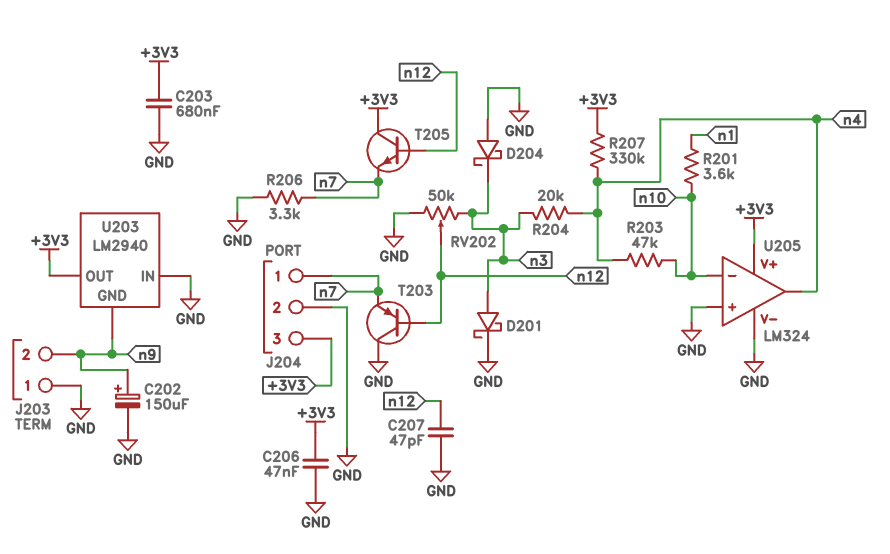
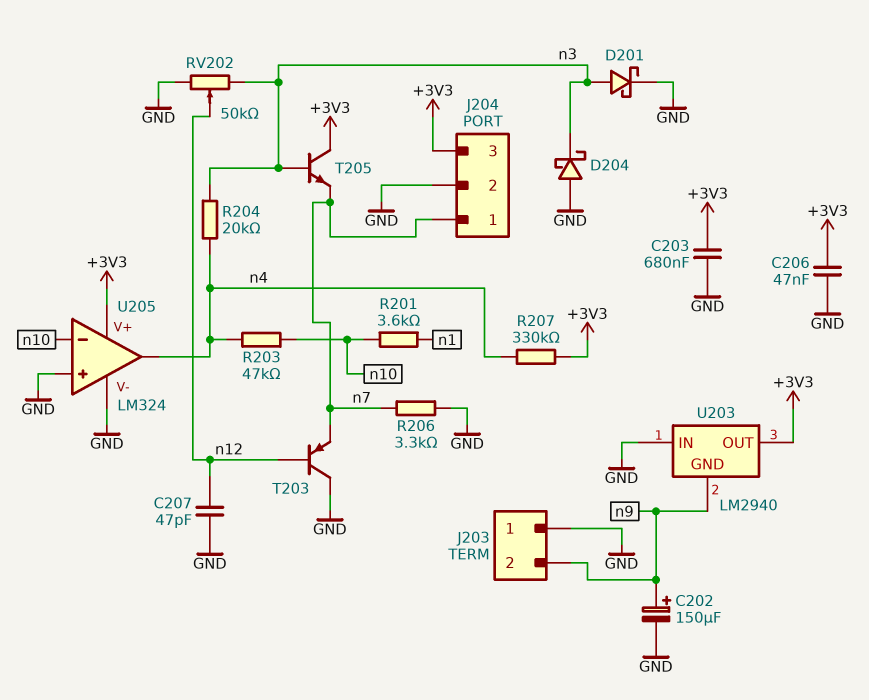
T205: NPN (B n12, C +3V3, E n7) -> NPN (B n3, C +3V3, E n7)

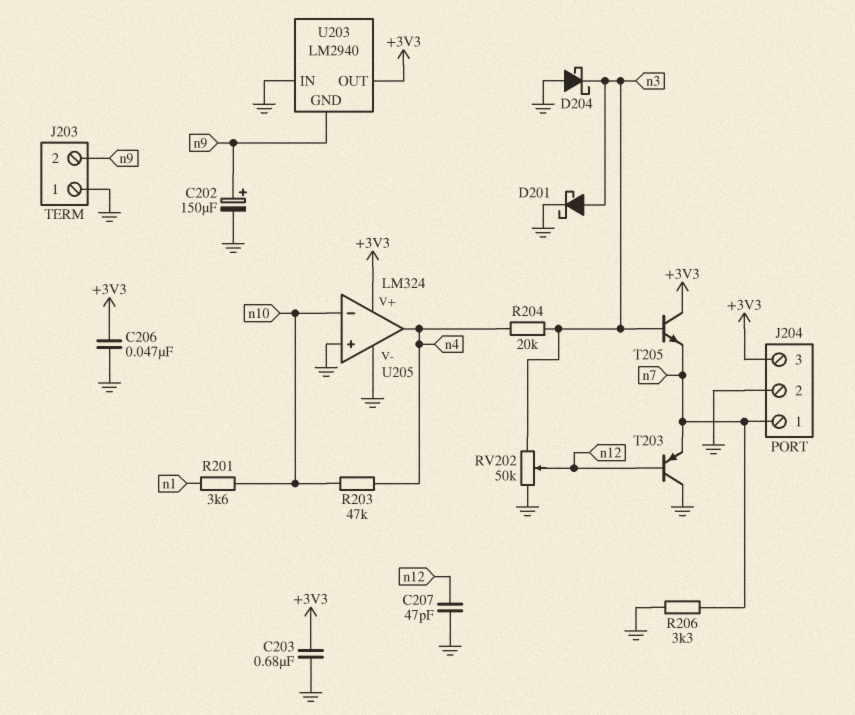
R207: 330k (+3V3, n4) -> none

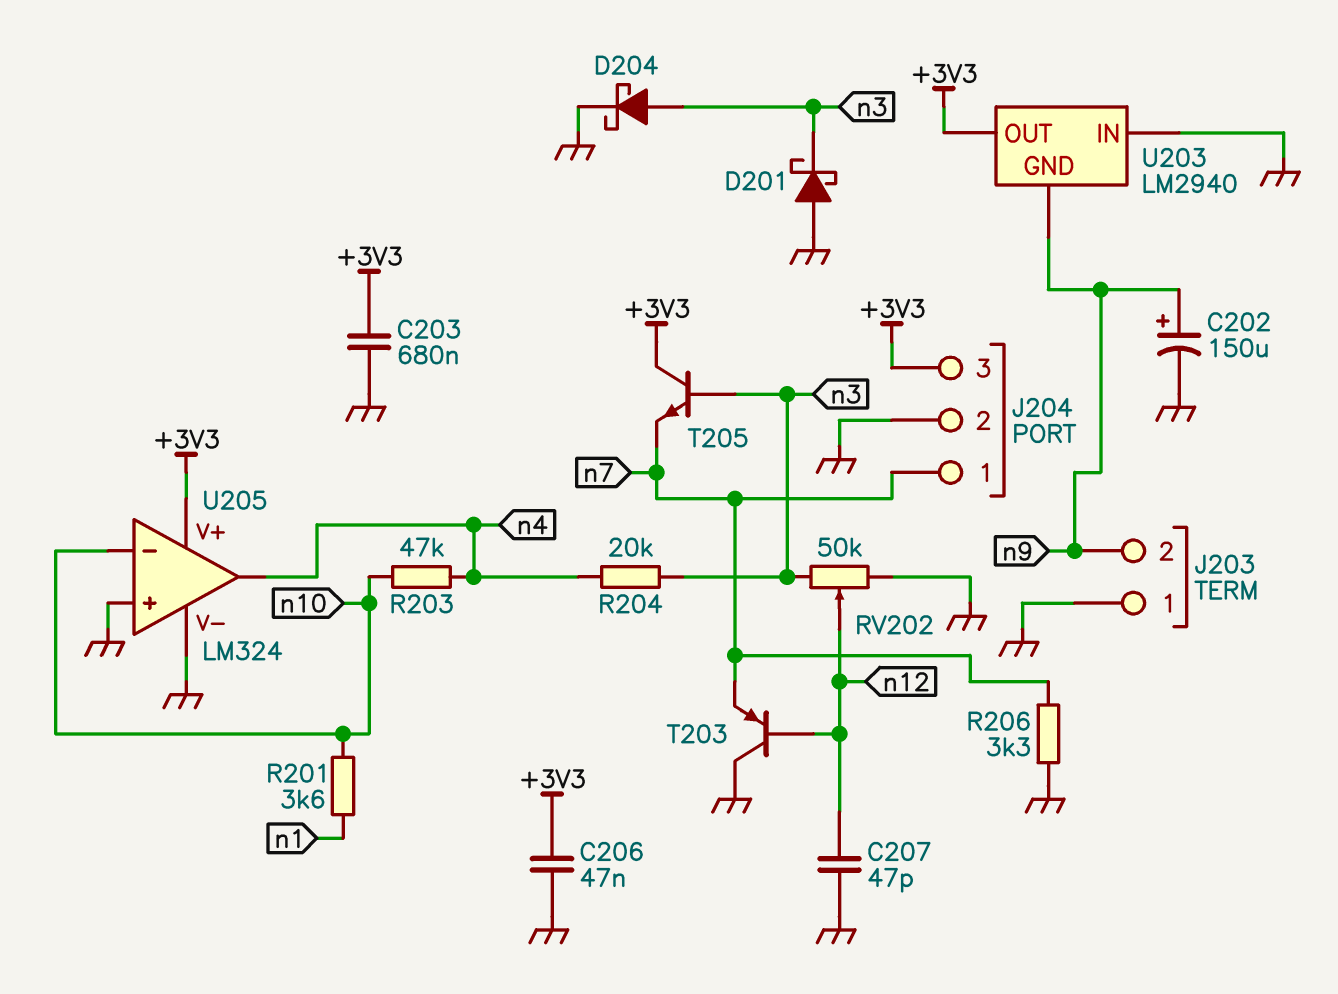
D201: schottky (A n3, K GND) -> schottky (A GND, K n3)
D204: schottky (A GND, K n3) -> schottky (A n3, K GND)

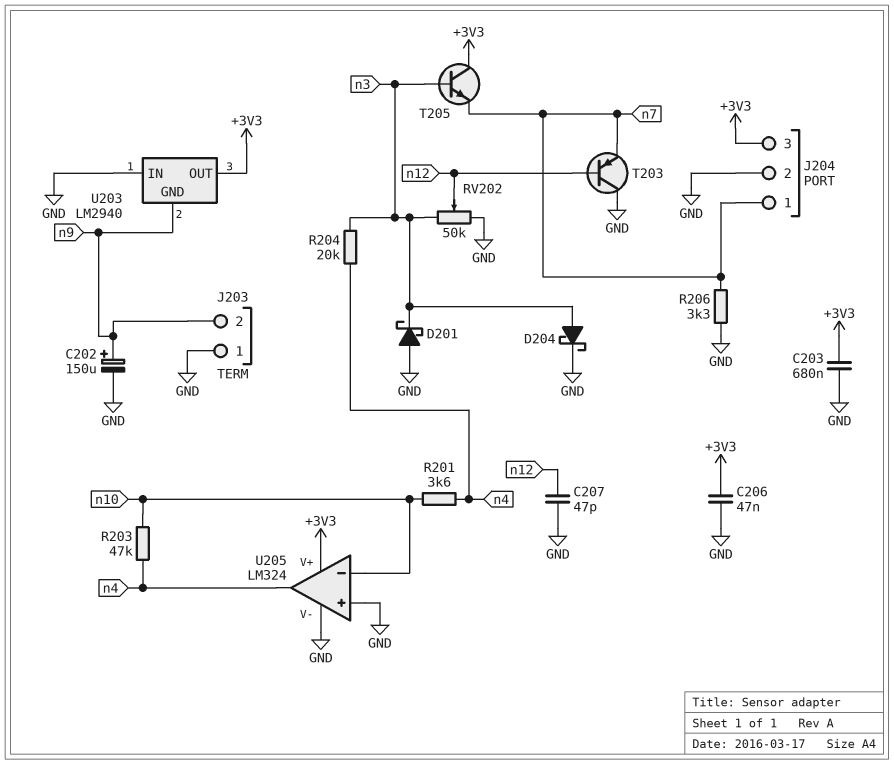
R201: 3.6k (n1, n10) -> 3.6k (n4, n10)

